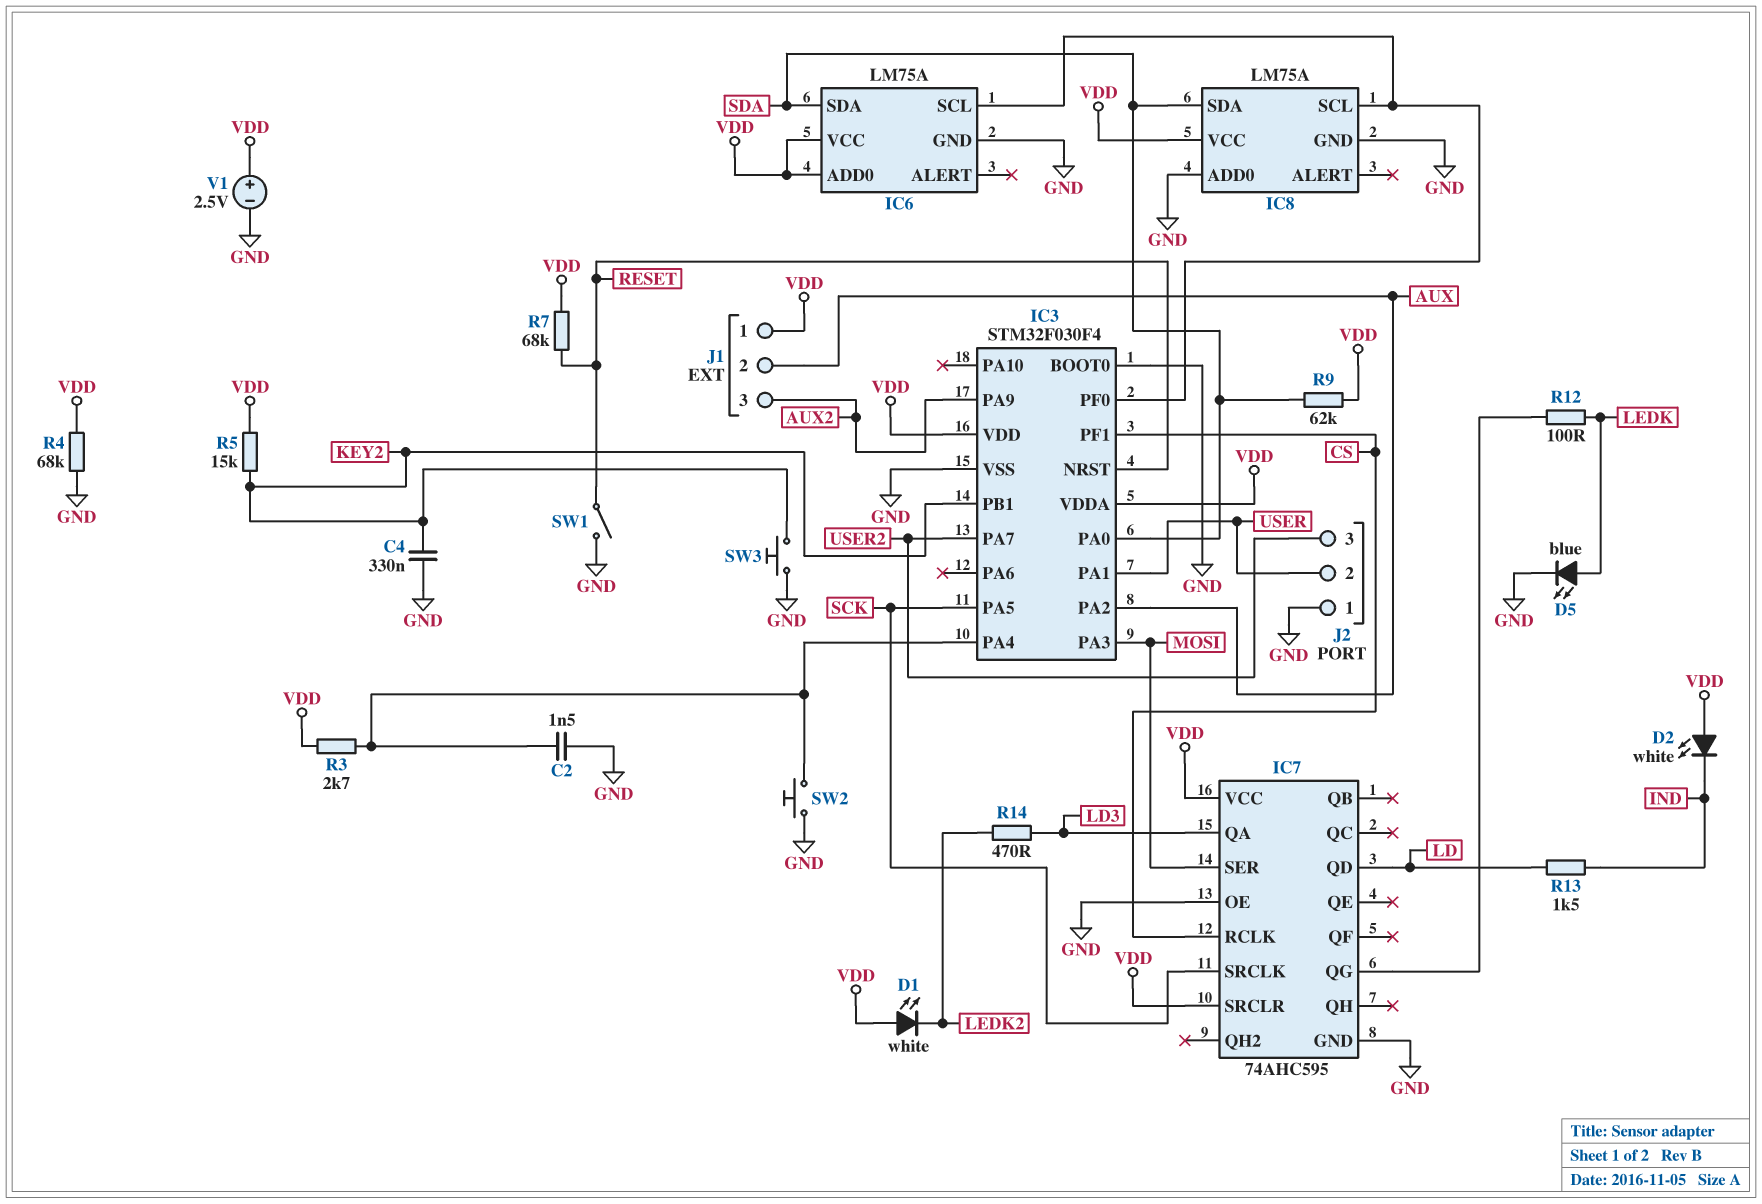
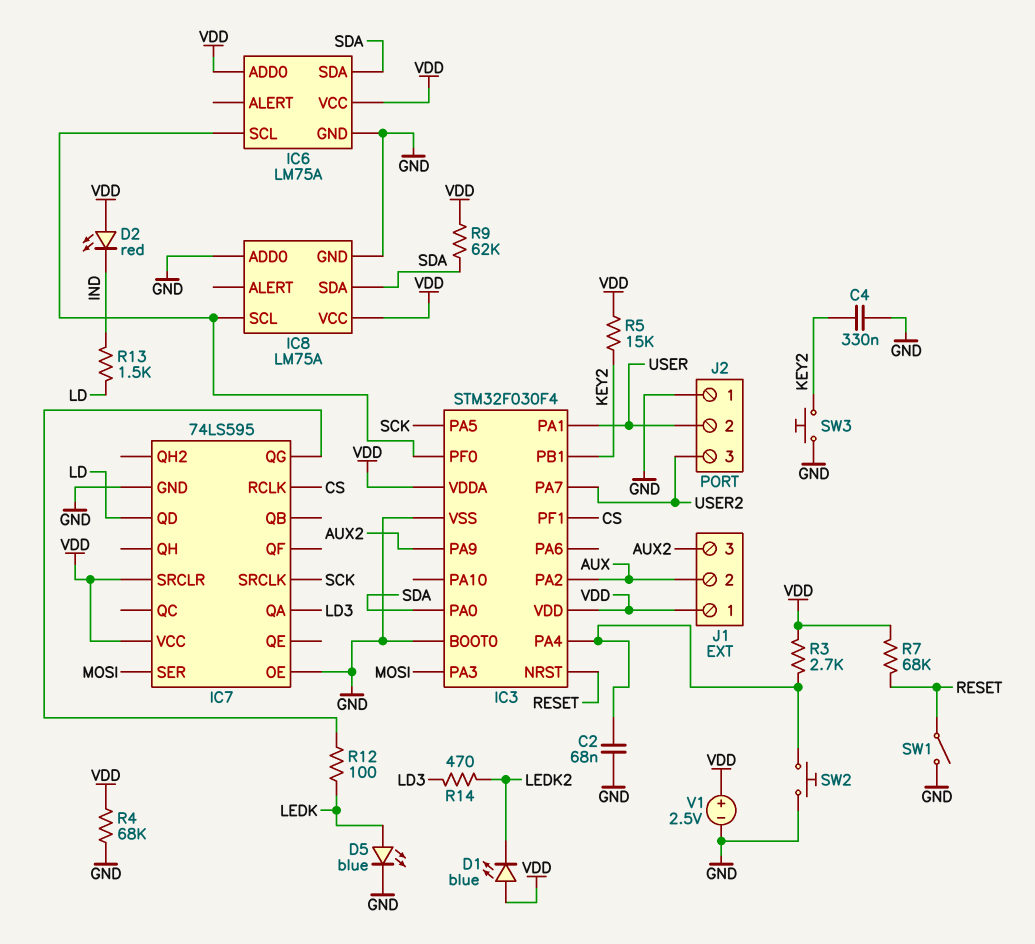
C2: 1.5nF (GND, IC3/PA4) -> 68nF (GND, IC3/PA4)
D1: LED white (A VDD, K LEDK2) -> LED blue (A VDD, K LEDK2)
D2: LED white (A VDD, K IND) -> LED red (A VDD, K IND)
IC7: 74AHC595 -> 74LS595

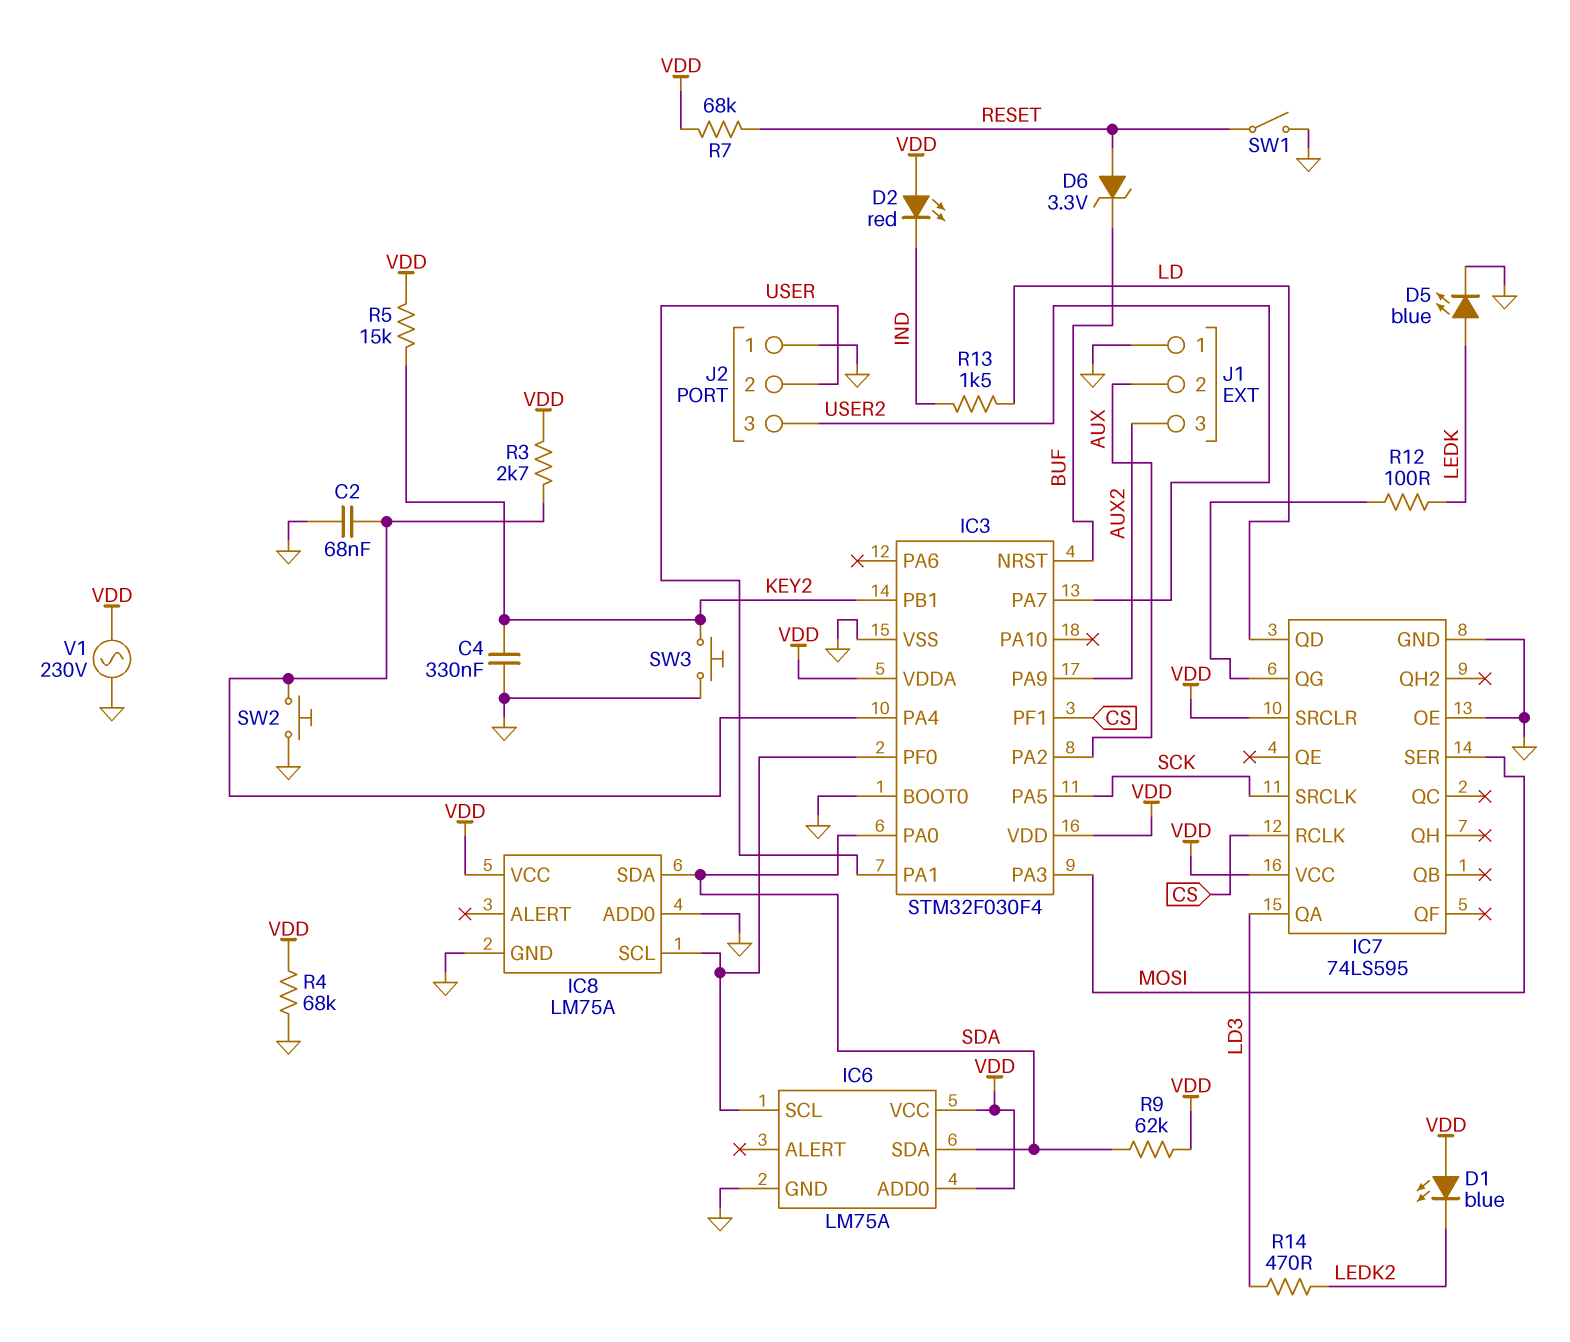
D6: none -> zener 3.3V (A RESET, K BUF)
IC3 pin NRST: RESET -> BUF
J1 pin 1: VDD -> GND
V1: 2.5V (plus VDD, minus GND) -> AC 230V (GND, VDD)

